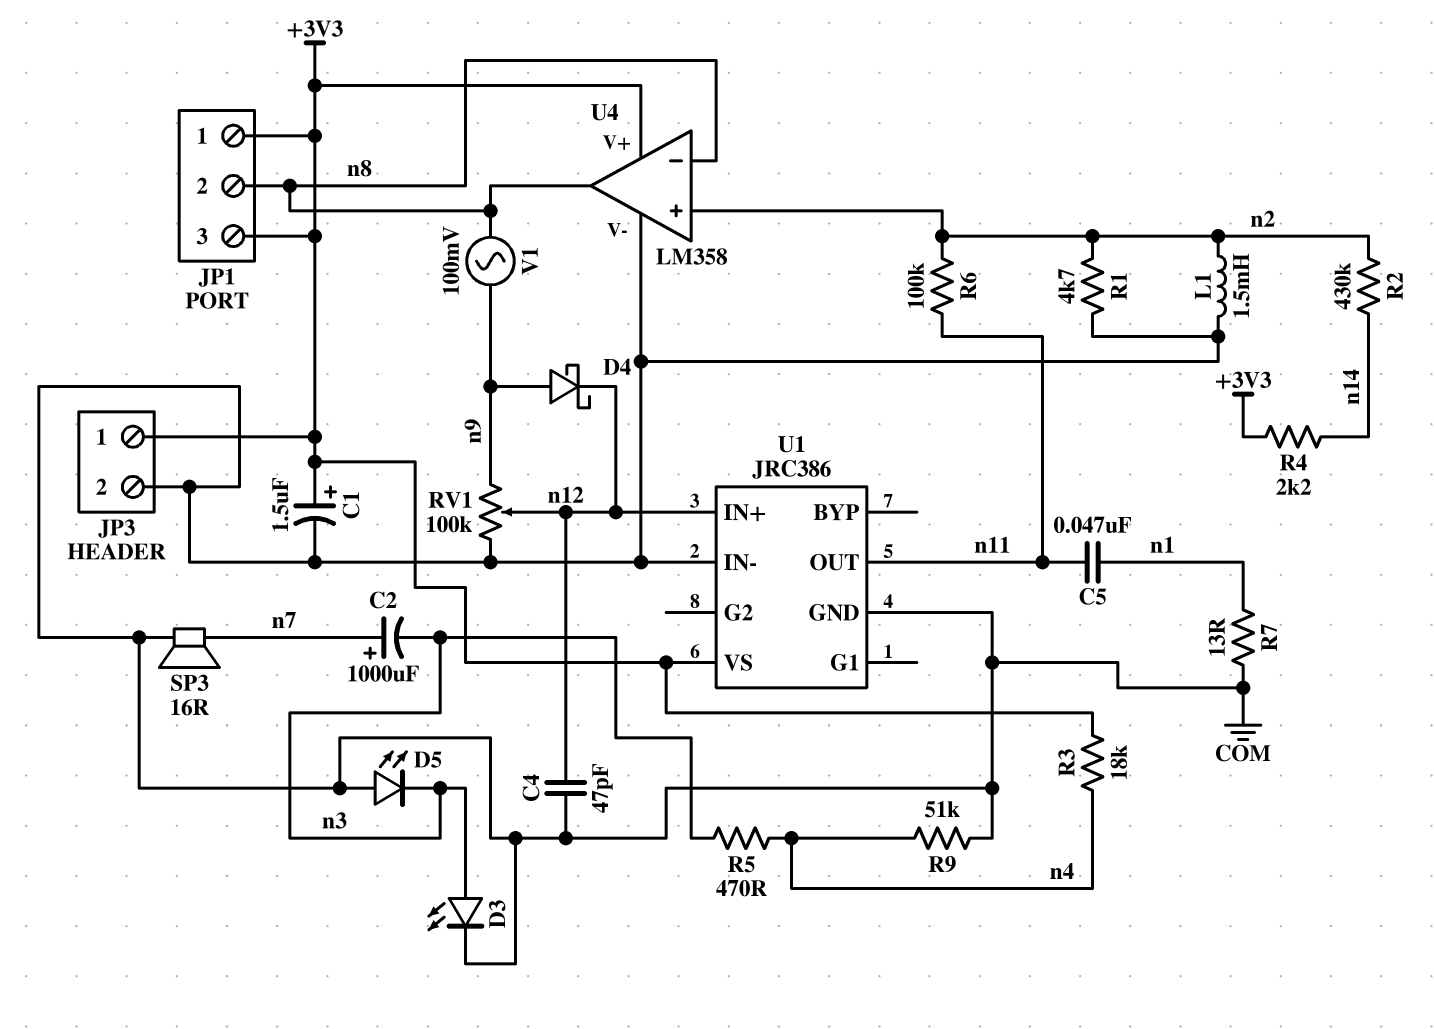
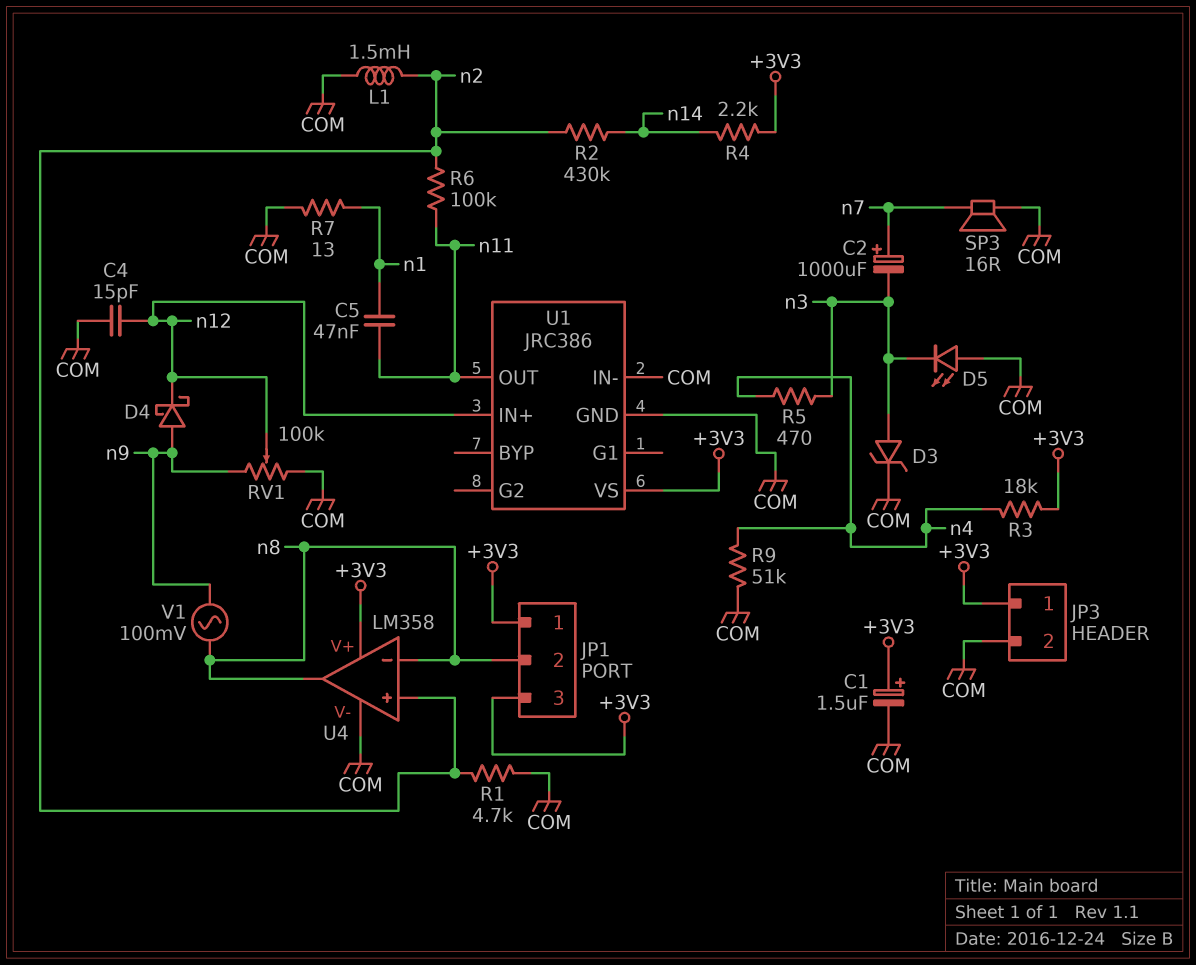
C4: 47pF (COM, n12) -> 15pF (COM, n12)
D3: LED (A n3, K COM) -> zener (A n3, K COM)

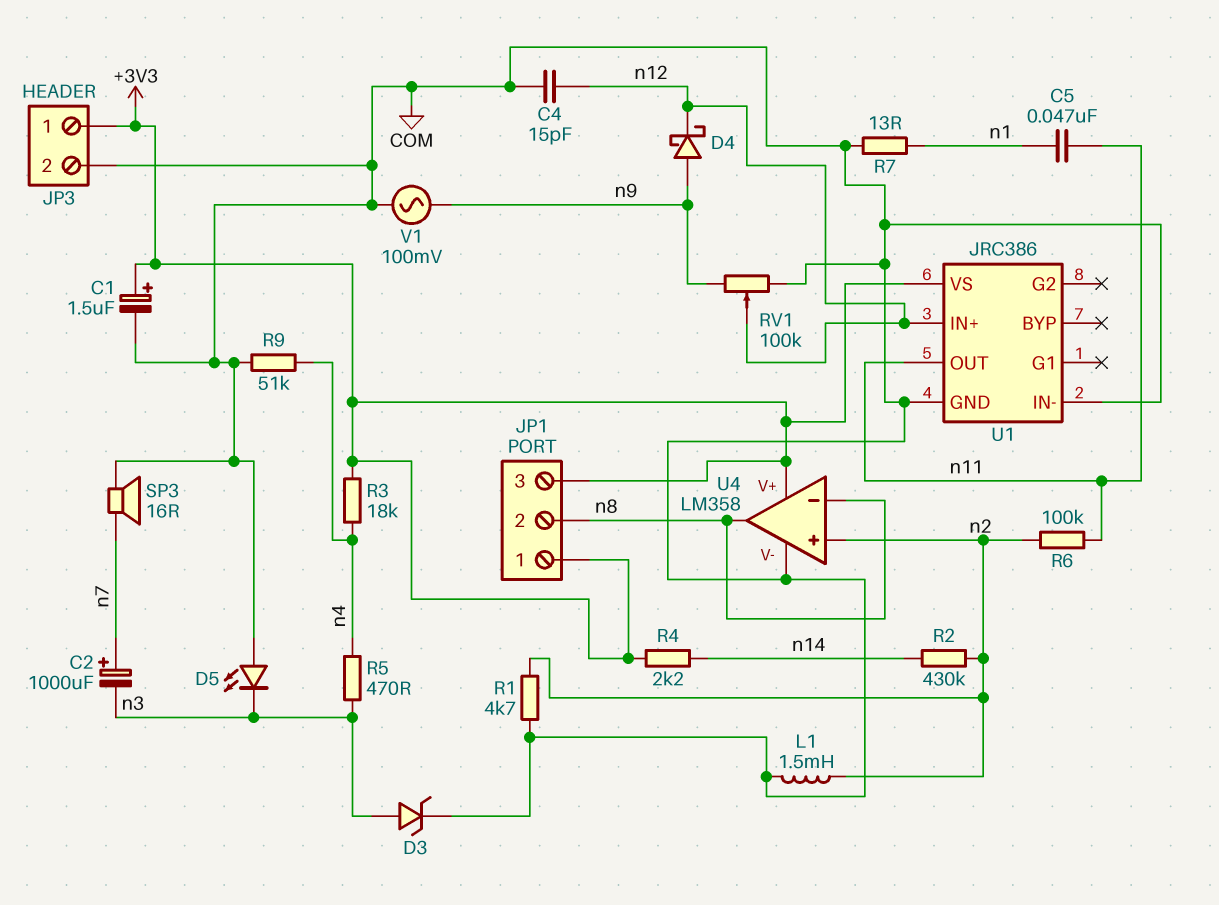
V1: AC 100mV (n8, n9) -> AC 100mV (COM, n9)

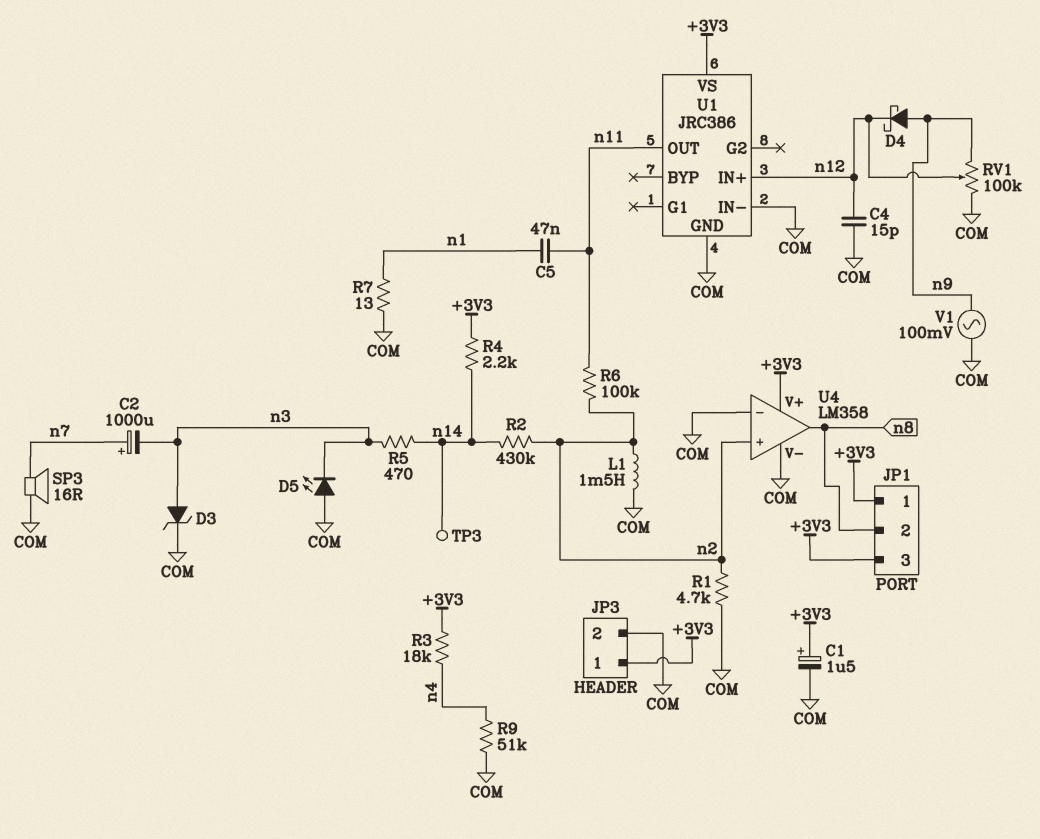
R5: 470 (n3, n4) -> 470 (n3, n14)
TP3: none -> test point (n14)
U4 pin in-: n8 -> COM

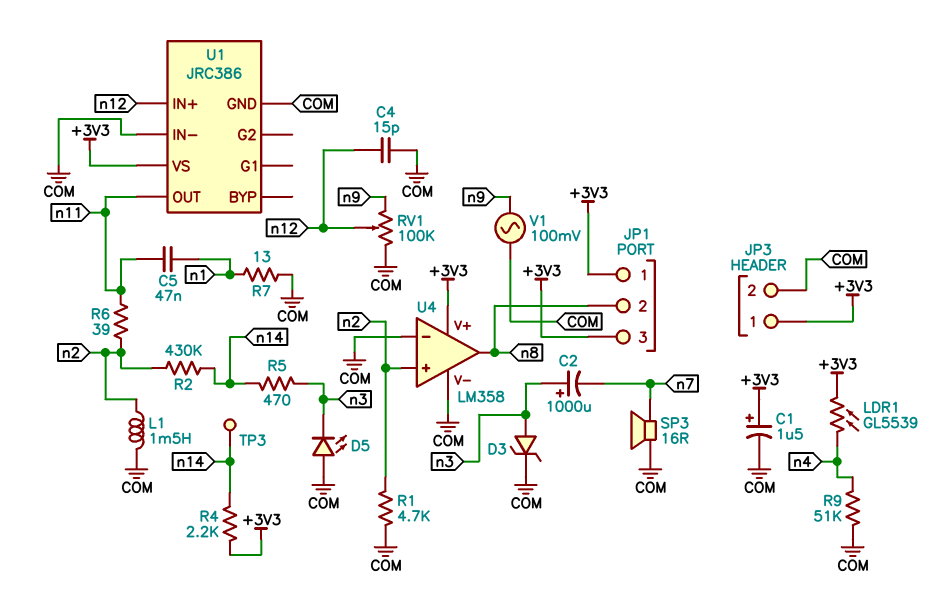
C2: 1000uF (plus n7, minus n3) -> 1000uF (plus n3, minus n7)
D4: schottky (A n9, K n12) -> none
LDR1: none -> GL5539 (+3V3, n4)
R3: 18k (+3V3, n4) -> none
R6: 100k (n2, n11) -> 39 (n2, n11)

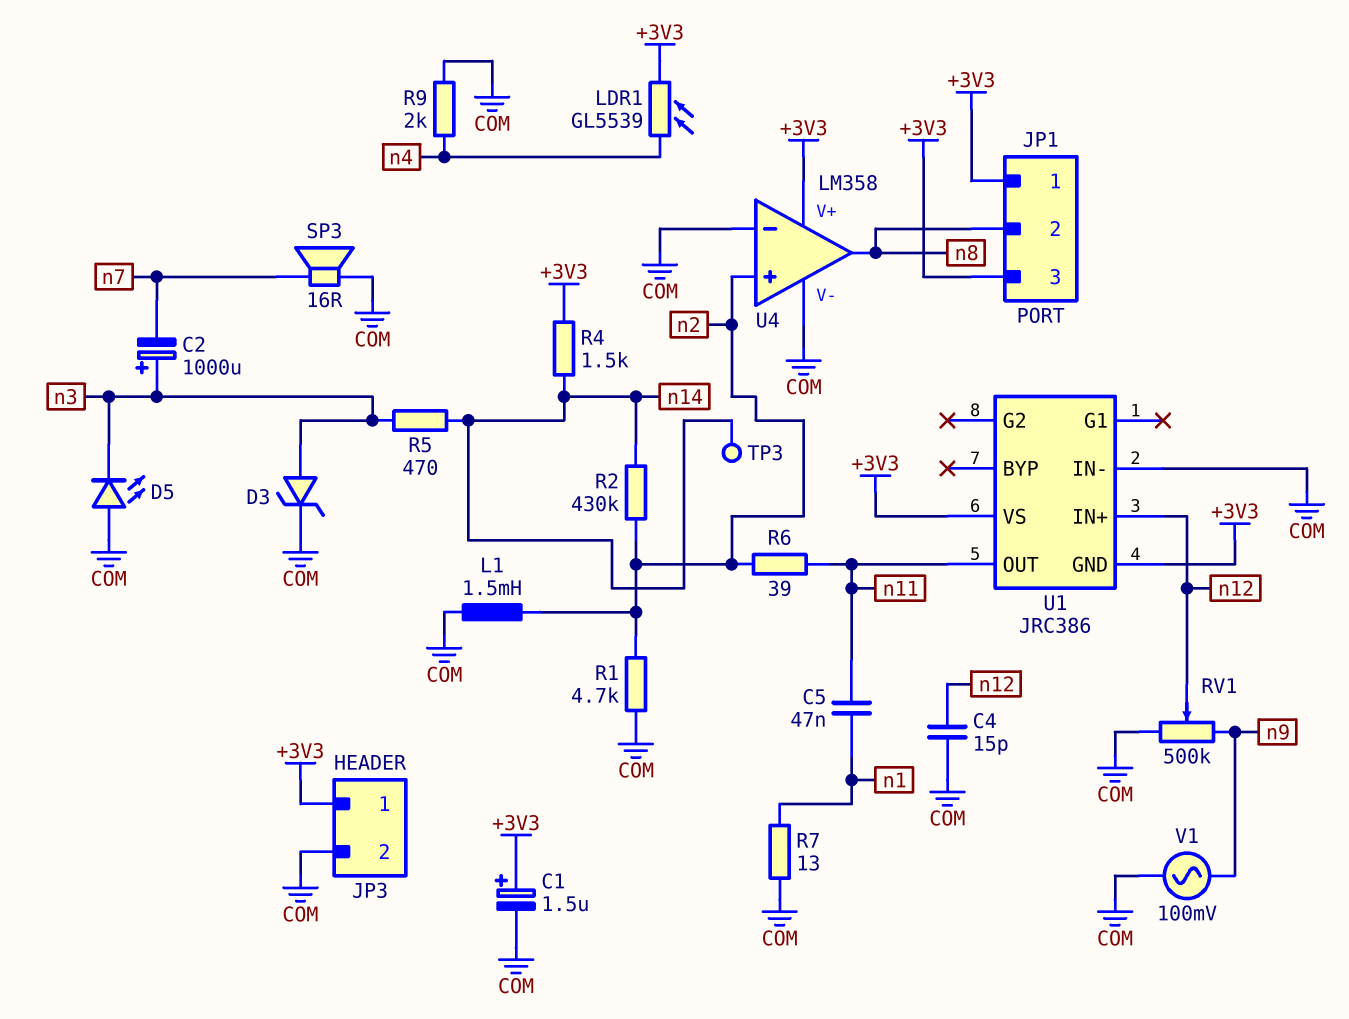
R4: 2.2k (+3V3, n14) -> 1.5k (+3V3, n14)
R9: 51k (COM, n4) -> 2k (COM, n4)
RV1: 100k (COM, n9, wiper n12) -> 500k (COM, n9, wiper n12)
U1 pin GND: COM -> +3V3

